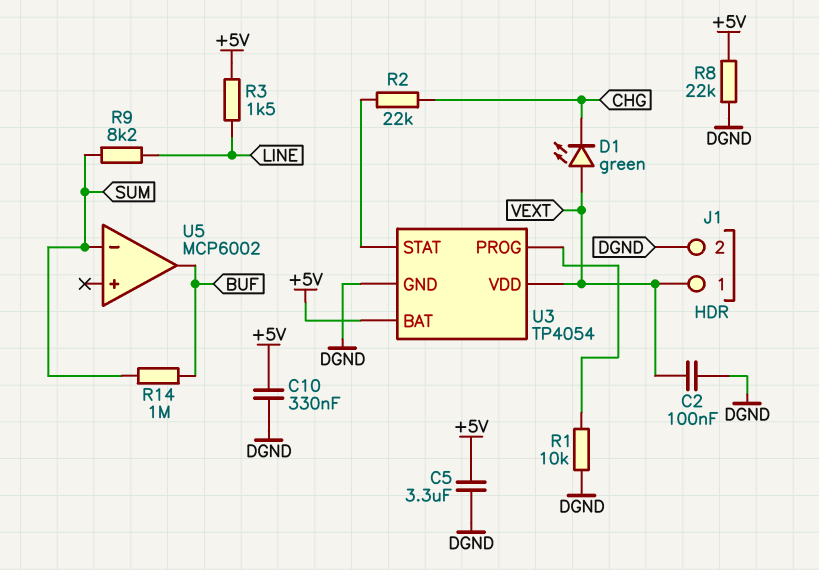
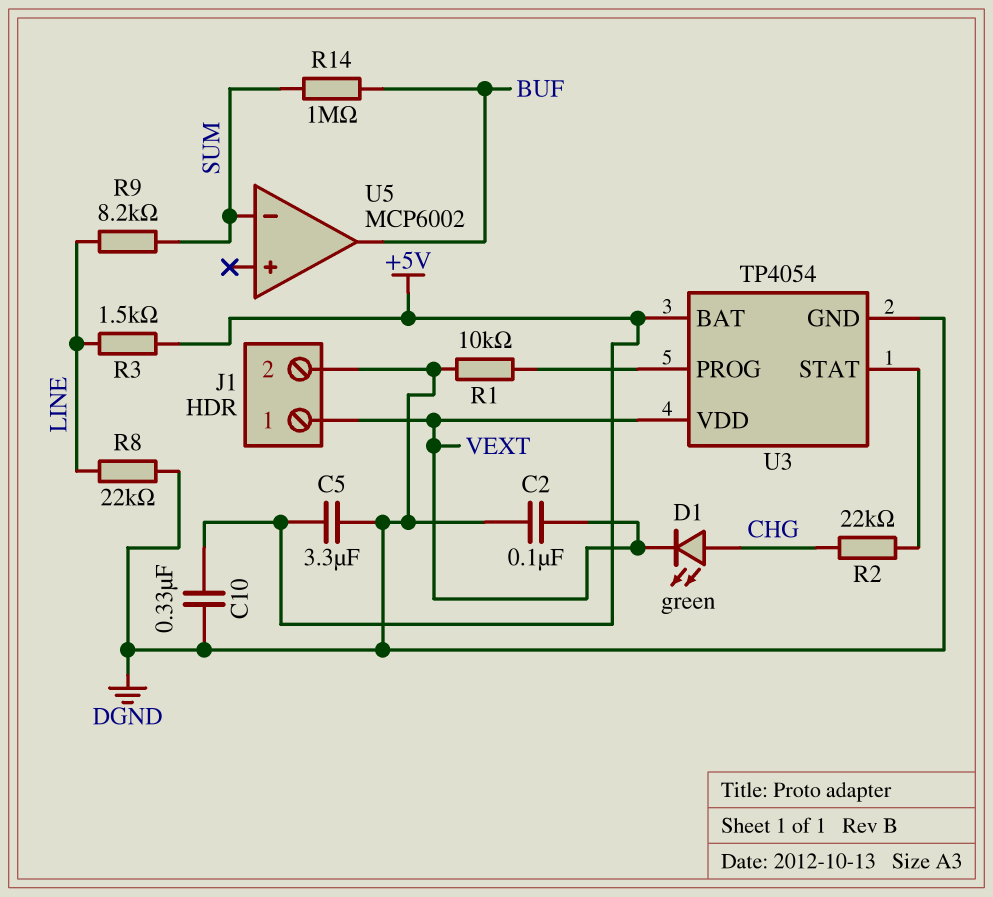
D1: LED green (A VEXT, K CHG) -> LED green (A CHG, K VEXT)
R8: 22k (+5V, DGND) -> 22k (DGND, LINE)

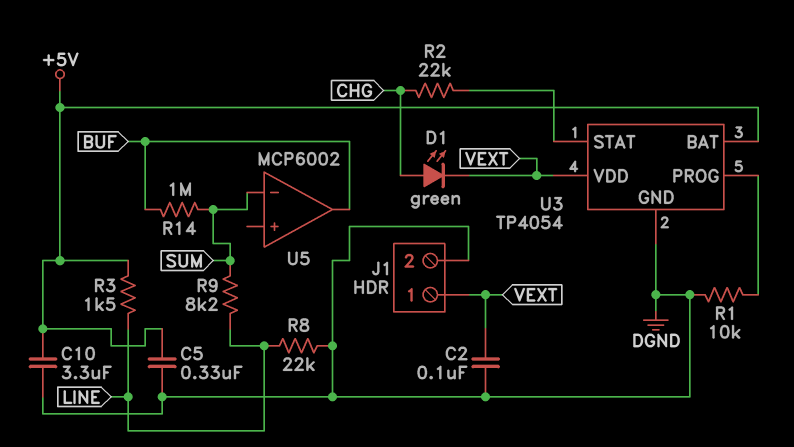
C5: 3.3uF (+5V, DGND) -> 330nF (+5V, DGND)
C10: 330nF (+5V, DGND) -> 3.3uF (+5V, DGND)

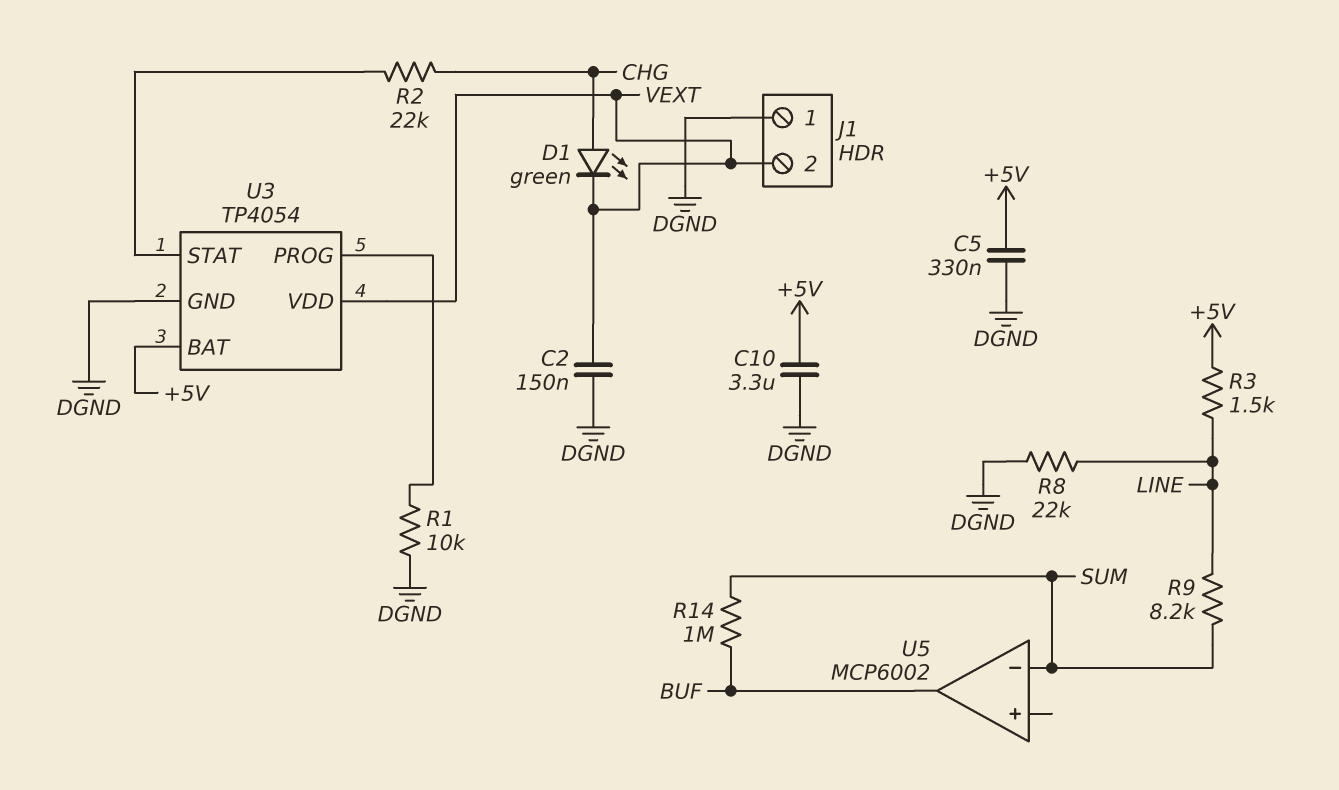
C2: 100nF (DGND, VEXT) -> 150nF (DGND, VEXT)
J1 pin 1: VEXT -> DGND
J1 pin 2: DGND -> VEXT

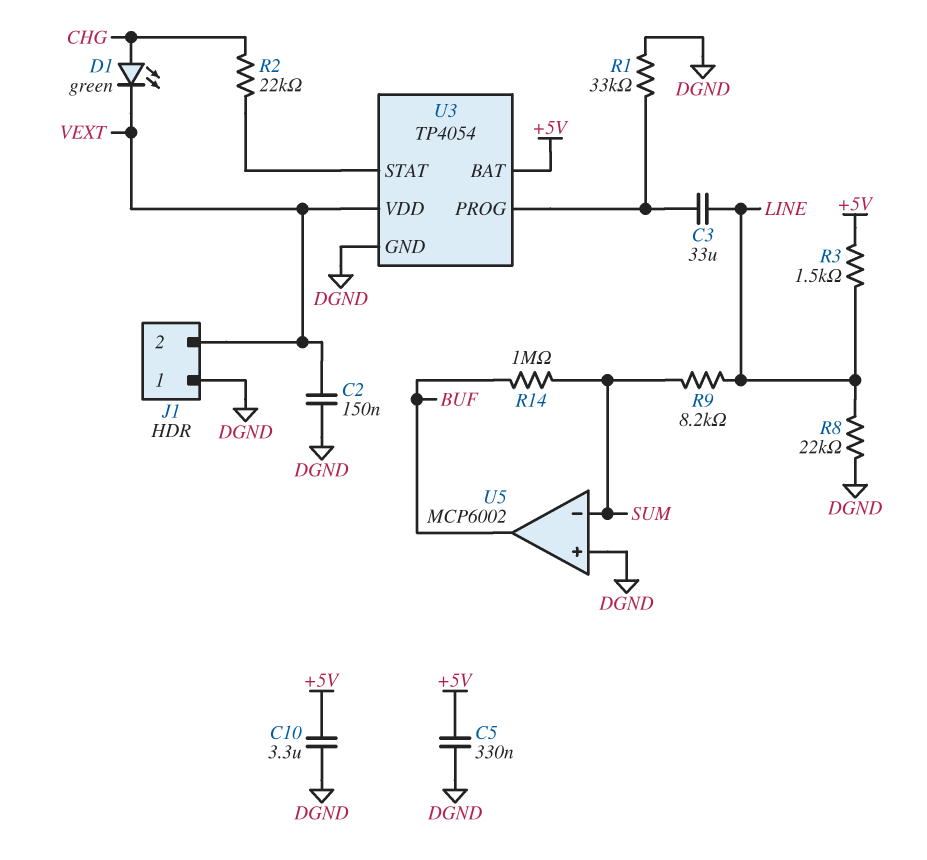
C3: none -> 33uF (LINE, U3/PROG)
R1: 10k (DGND, U3/PROG) -> 33k (DGND, U3/PROG)
U5 pin in+: none -> DGND

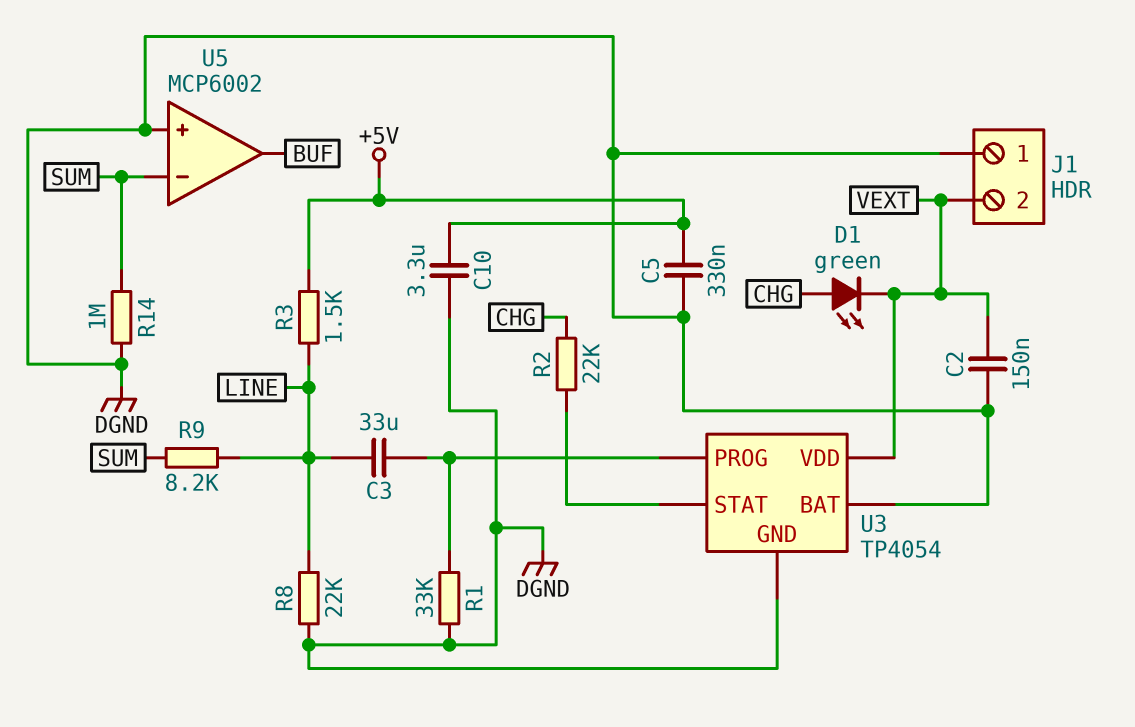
R14: 1M (BUF, SUM) -> 1M (DGND, SUM)
U3 pin BAT: +5V -> DGND

